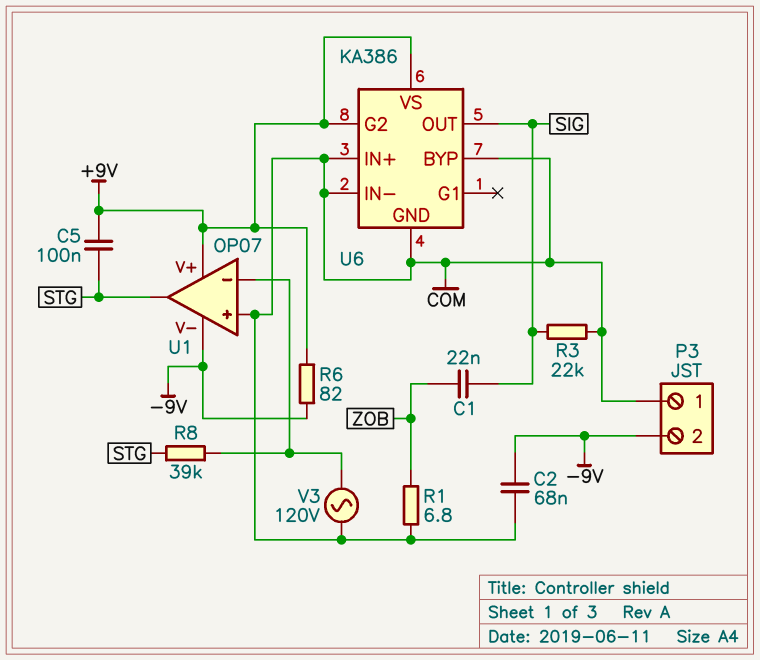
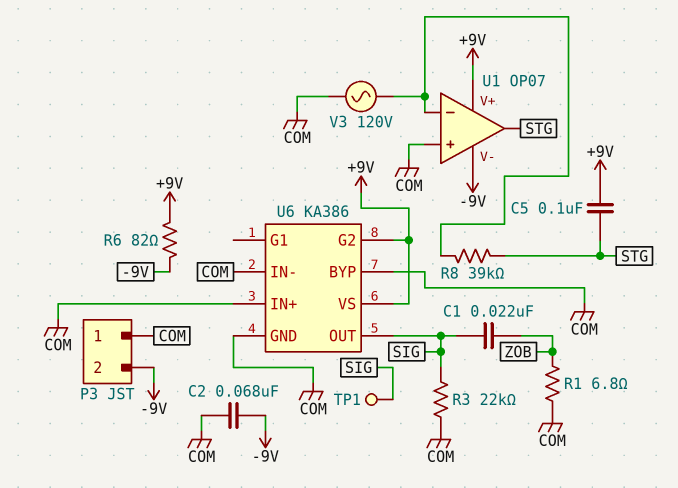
TP1: none -> test point (SIG)

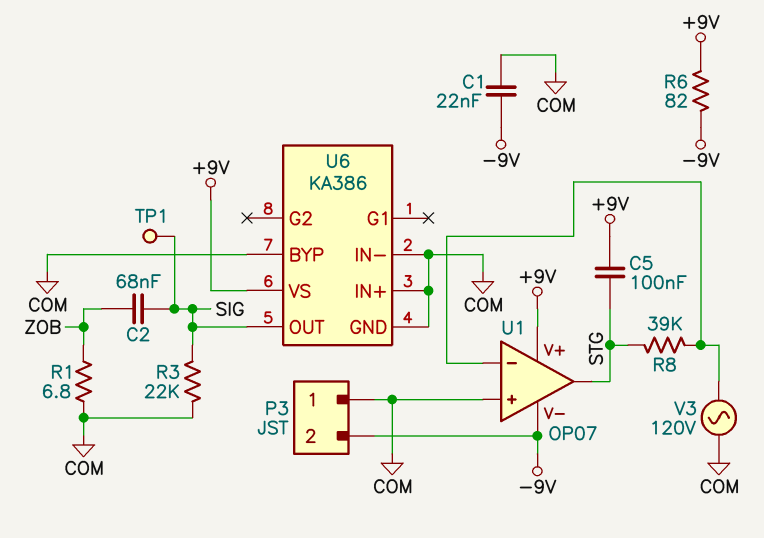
C1: 22nF (SIG, ZOB) -> 22nF (-9V, COM)
C2: 68nF (-9V, COM) -> 68nF (SIG, ZOB)
U6 pin G2: +9V -> none

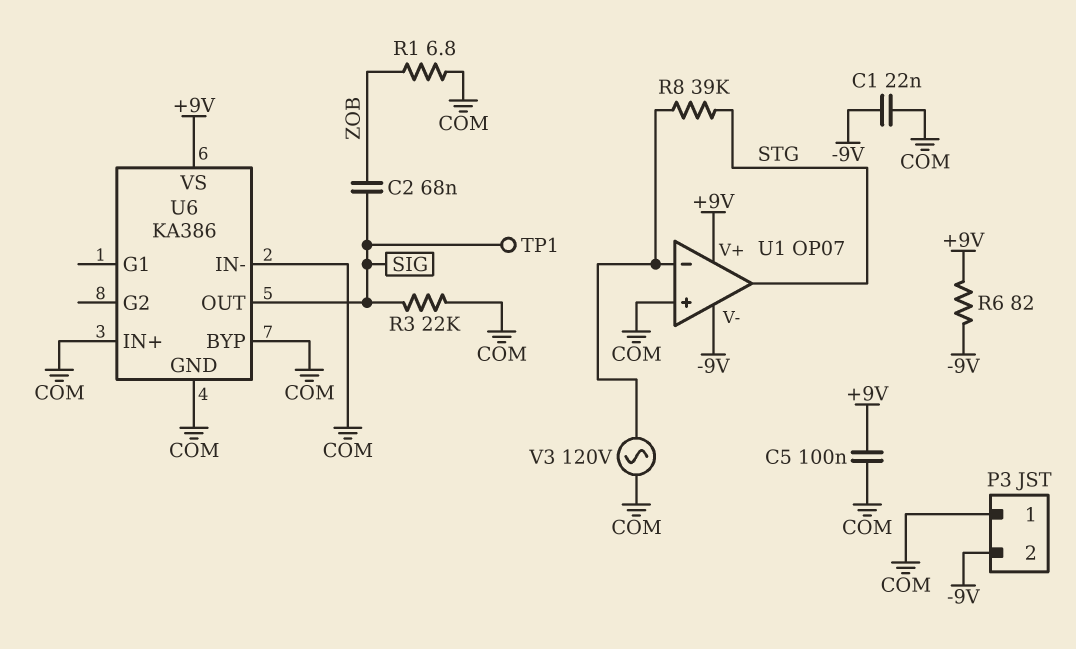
C5: 100nF (+9V, STG) -> 100nF (+9V, COM)

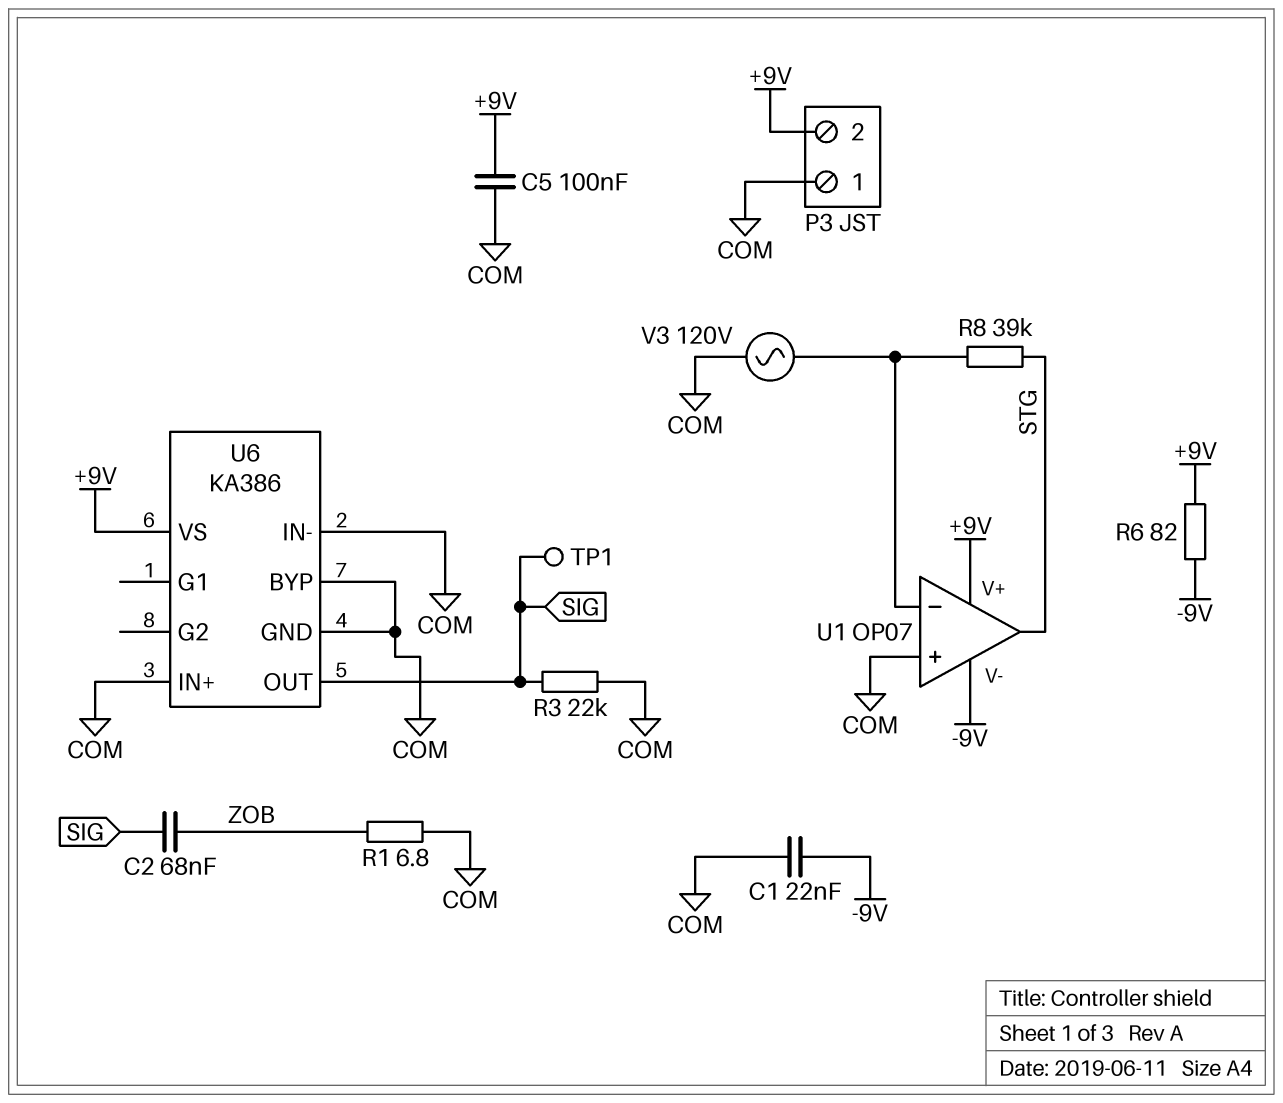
P3 pin 2: -9V -> +9V

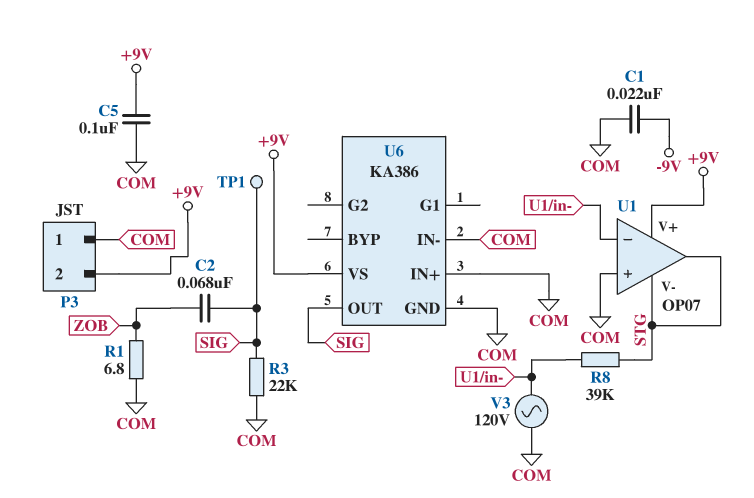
R6: 82 (+9V, -9V) -> none
U1 pin V-: -9V -> STG
U6 pin BYP: COM -> none

